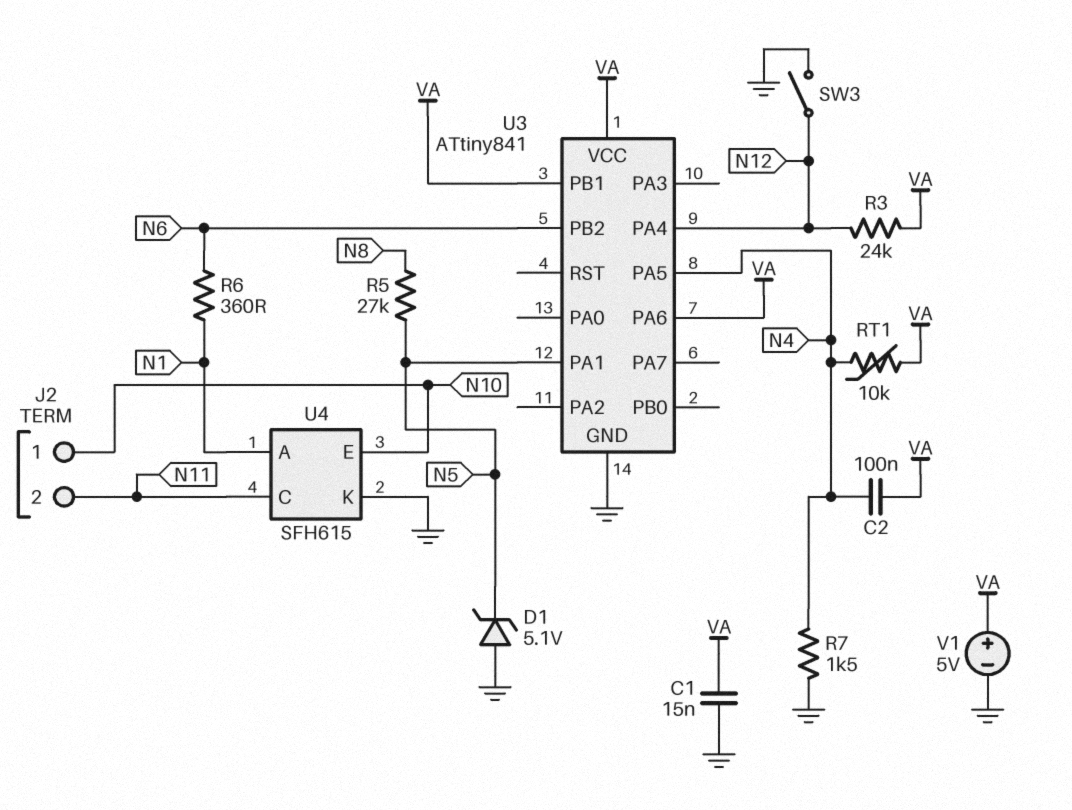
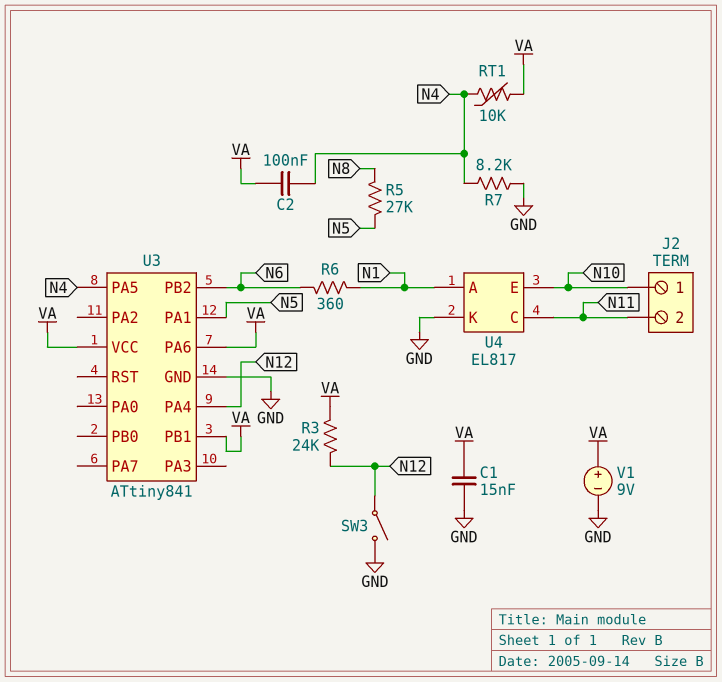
D1: zener 5.1V (A GND, K N5) -> none
R7: 1.5k (GND, N4) -> 8.2k (GND, N4)
U4: SFH615 -> EL817
V1: 5V (plus VA, minus GND) -> 9V (plus VA, minus GND)

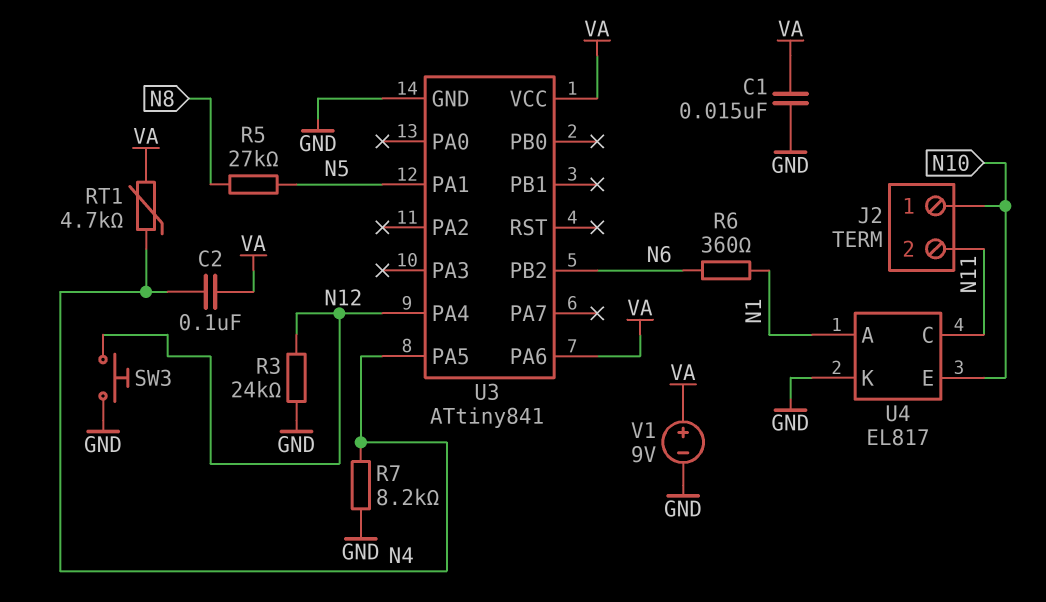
R3: 24k (N12, VA) -> 24k (GND, N12)
RT1: 10k (N4, VA) -> 4.7k (N4, VA)
SW3: switch (GND, N12) -> button (GND, N12)
U3 pin PB1: VA -> none

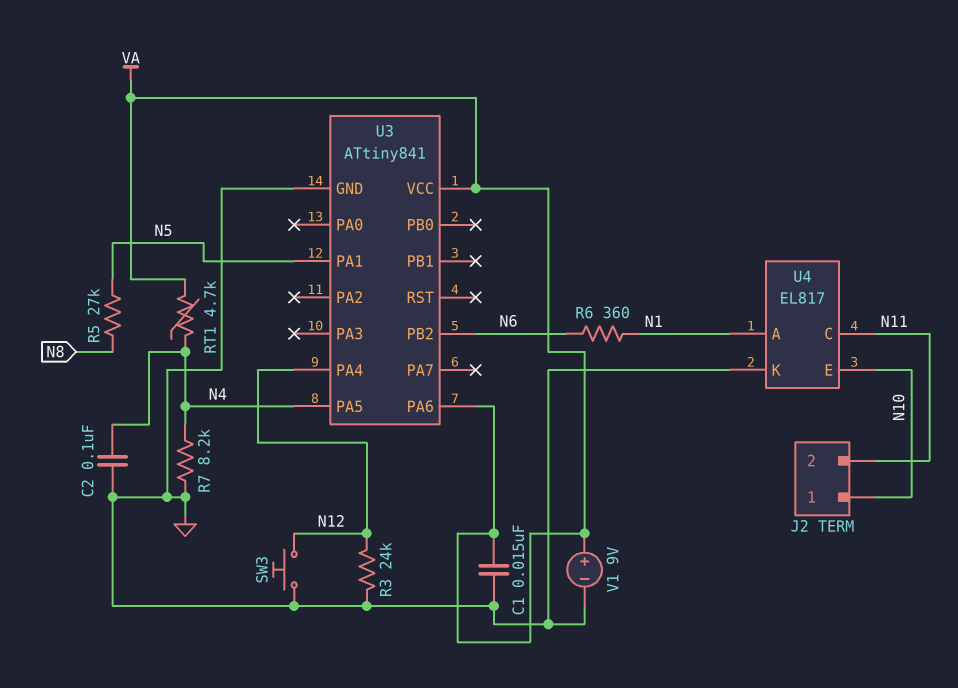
C2: 100nF (N4, VA) -> 100nF (GND, N4)

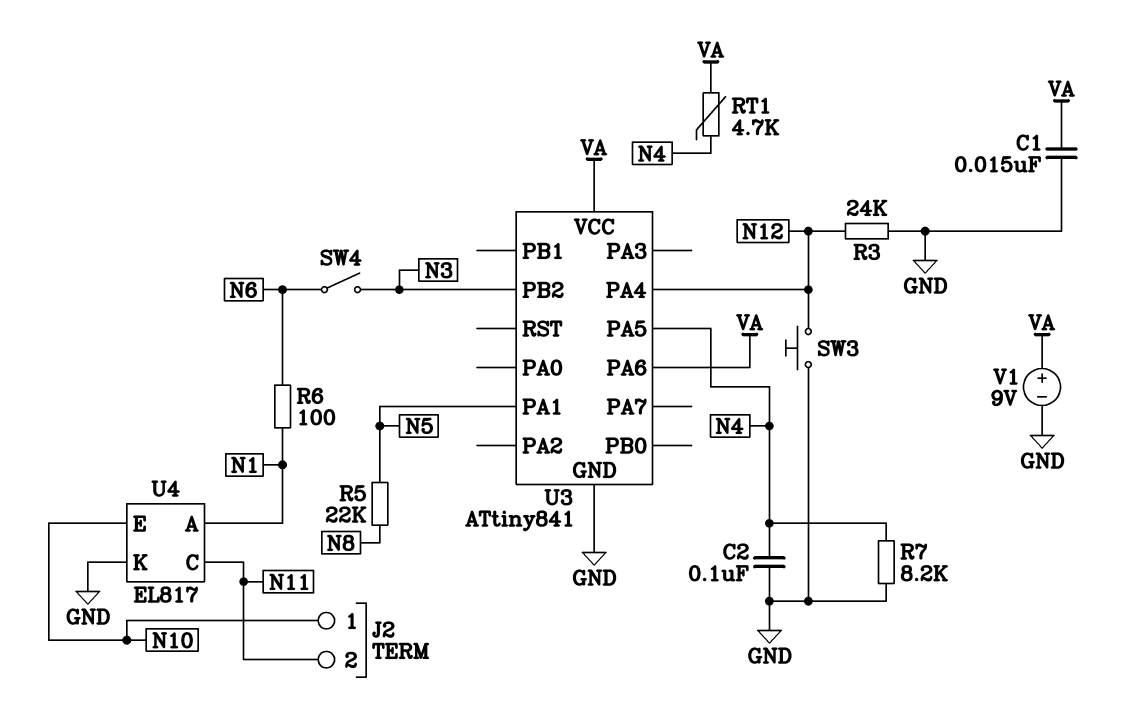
R5: 27k (N5, N8) -> 22k (N5, N8)
R6: 360 (N1, N6) -> 100 (N1, N6)
SW4: none -> switch (N3, N6)
U3 pin PB2: N6 -> N3

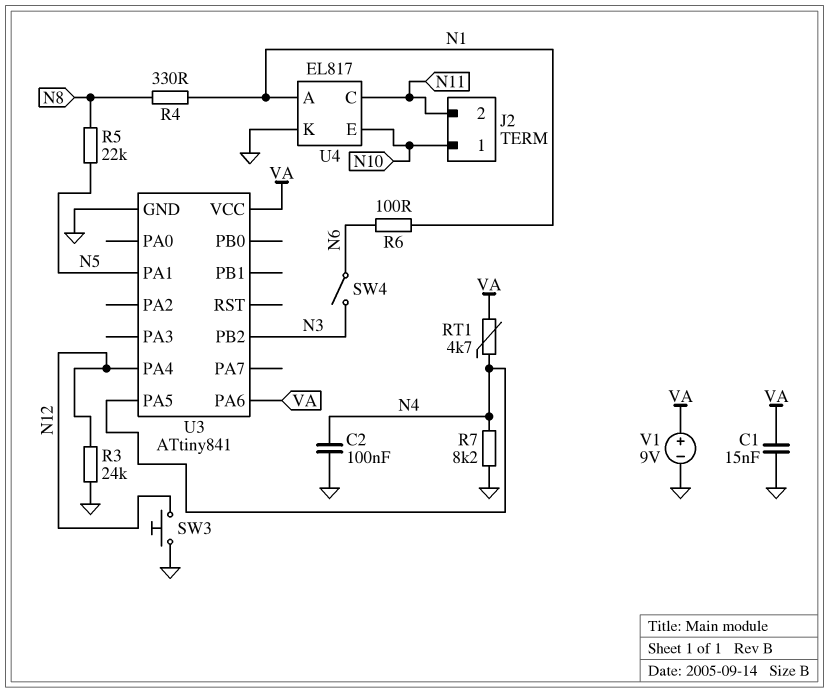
R4: none -> 330 (N1, N8)

